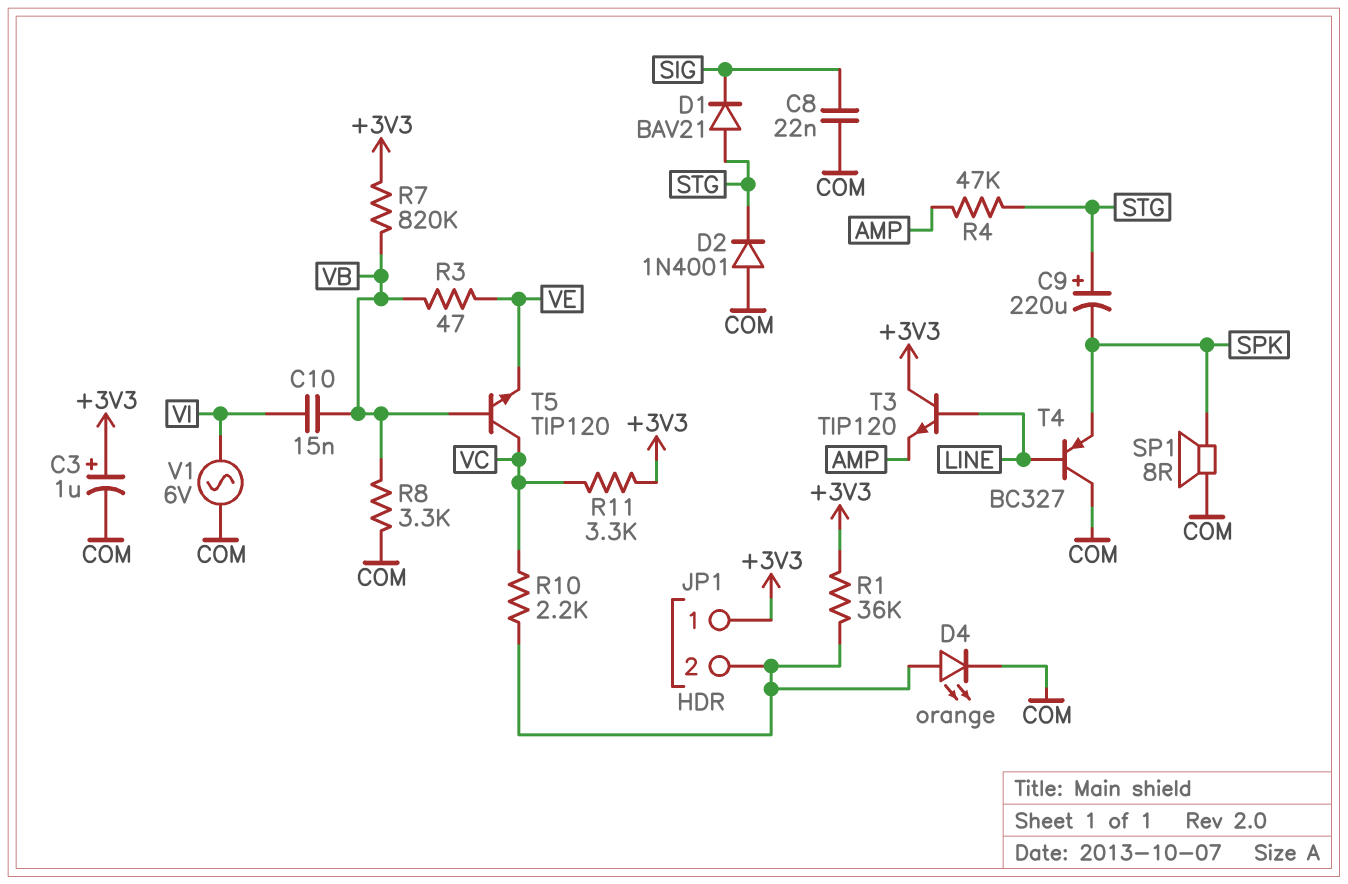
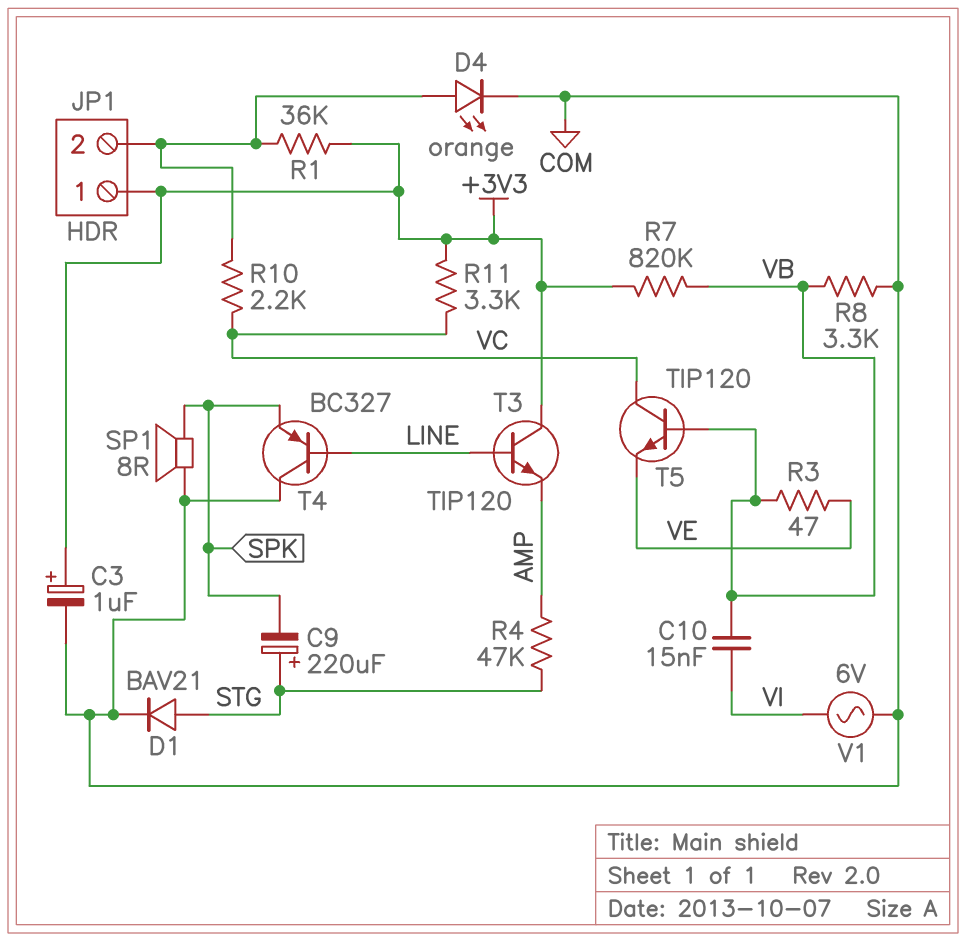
C8: 22nF (COM, SIG) -> none
D1: diode BAV21 (A STG, K SIG) -> diode BAV21 (A STG, K COM)
D2: diode 1N4001 (A COM, K STG) -> none

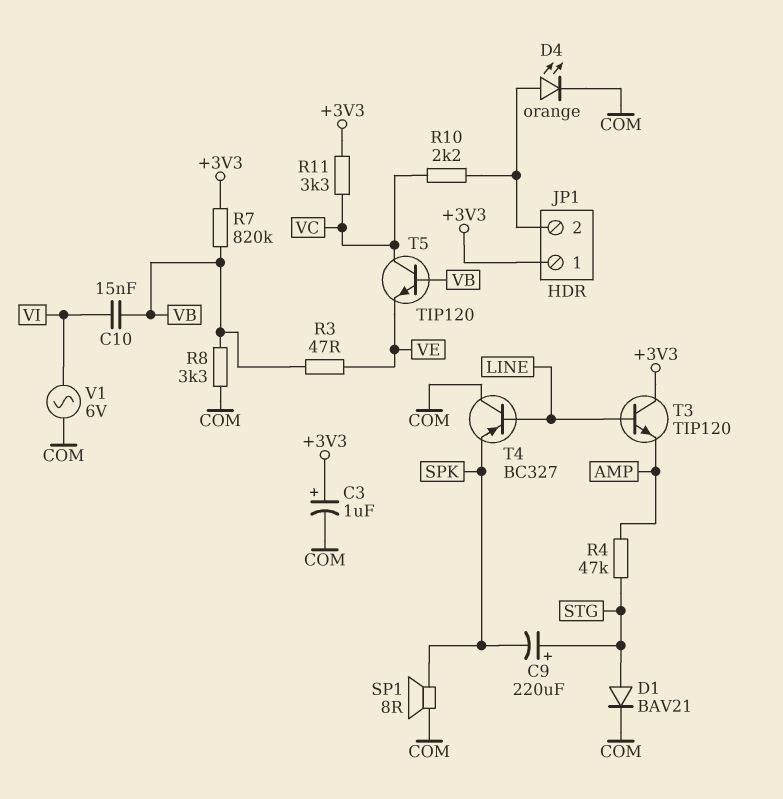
R1: 36k (+3V3, JP1/2) -> none

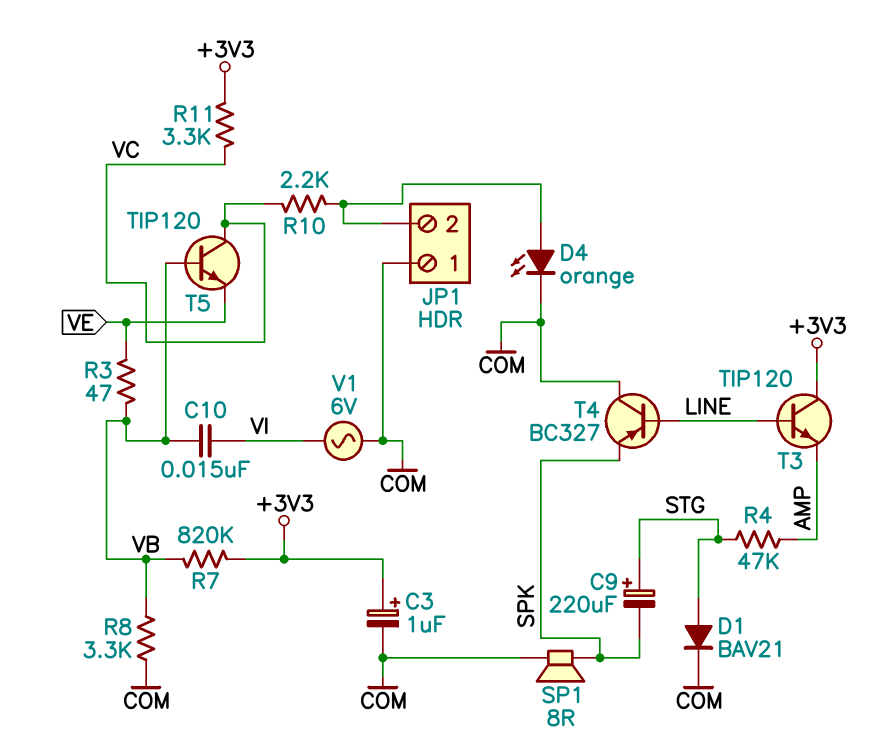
JP1 pin 1: +3V3 -> COM

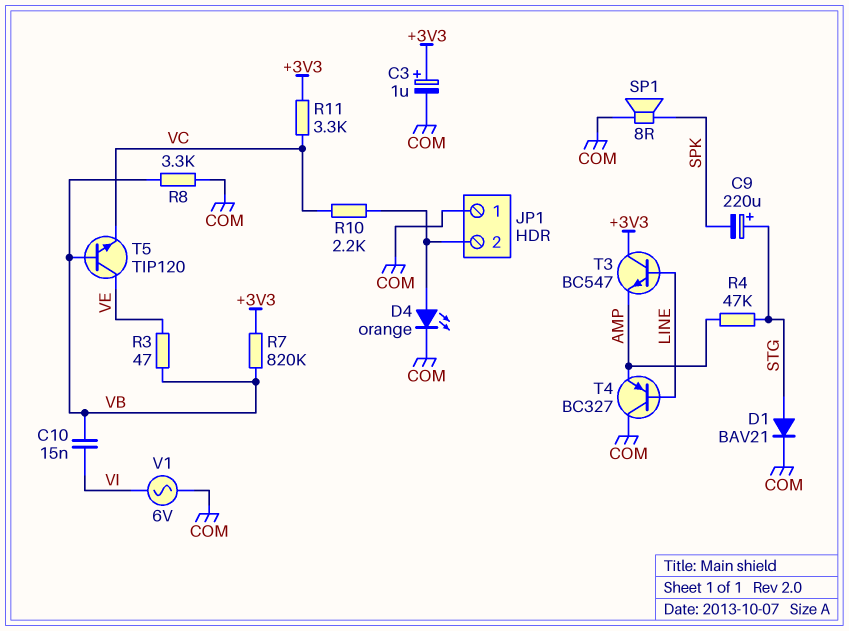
T3: NPN TIP120 (B LINE, C +3V3, E AMP) -> NPN BC547 (B LINE, C +3V3, E AMP)
T4: PNP BC327 (B LINE, C COM, E SPK) -> PNP BC327 (B LINE, C COM, E AMP)
T5: NPN TIP120 (B VB, C VC, E VE) -> NPN TIP120 (B VB, C VE, E VC)

